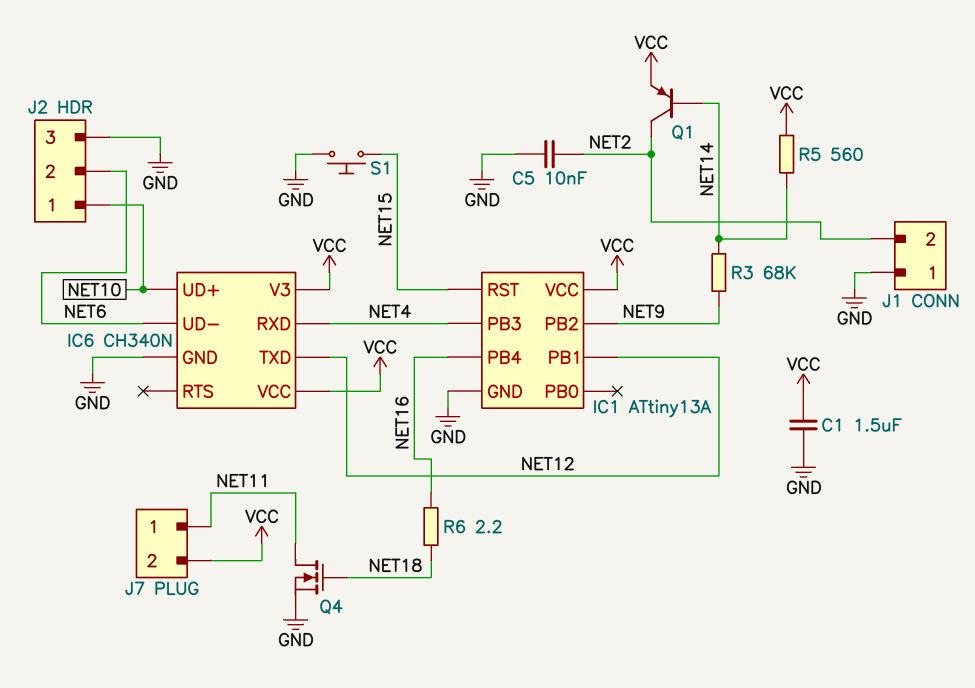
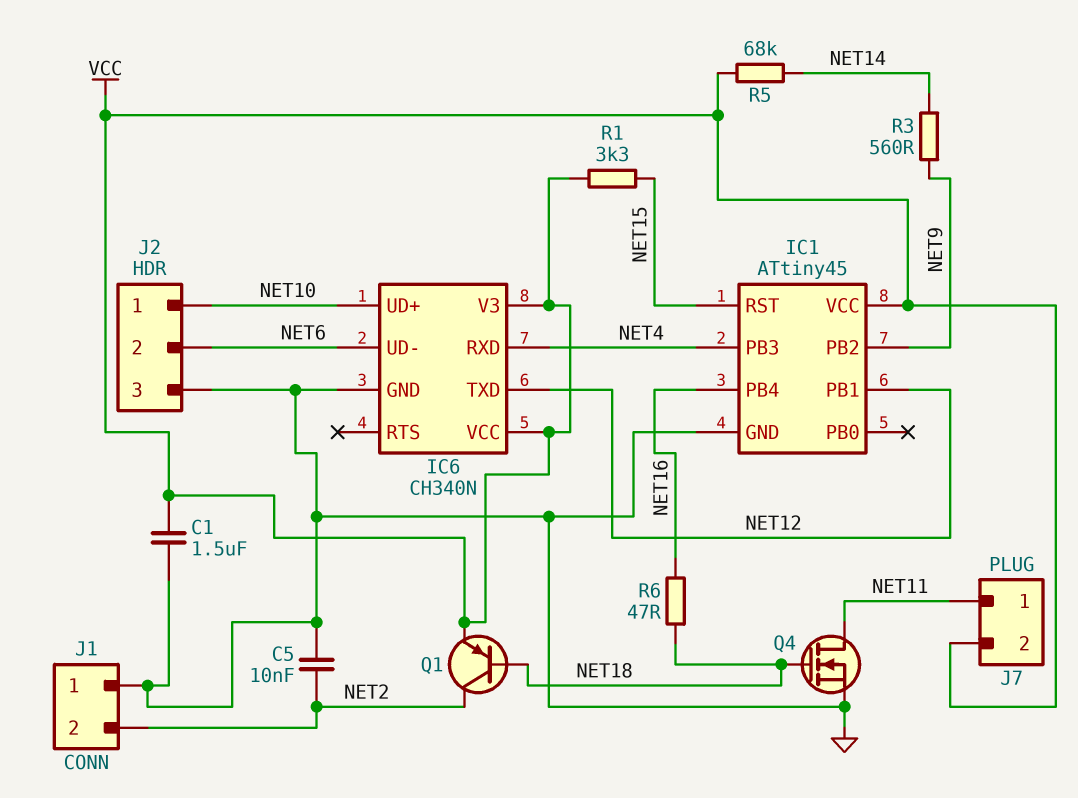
IC1: ATtiny13A -> ATtiny45
Q1: PNP (B NET14, C NET2, E VCC) -> PNP (B NET18, C NET2, E VCC)
R1: none -> 3.3k (NET15, VCC)
R3: 68k (NET9, NET14) -> 560 (NET9, NET14)
R5: 560 (NET14, VCC) -> 68k (NET14, VCC)
R6: 2.2 (NET16, NET18) -> 47 (NET16, NET18)
S1: button (GND, NET15) -> none

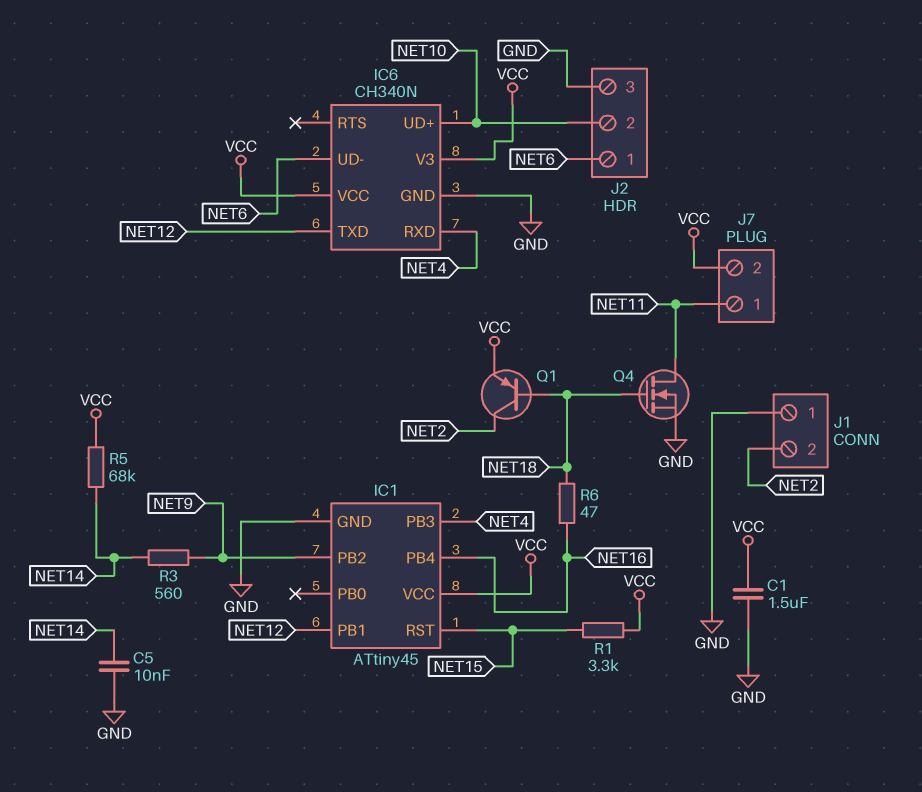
C5: 10nF (GND, NET2) -> 10nF (GND, NET14)
J2 pin 1: NET10 -> NET6
J2 pin 2: NET6 -> NET10

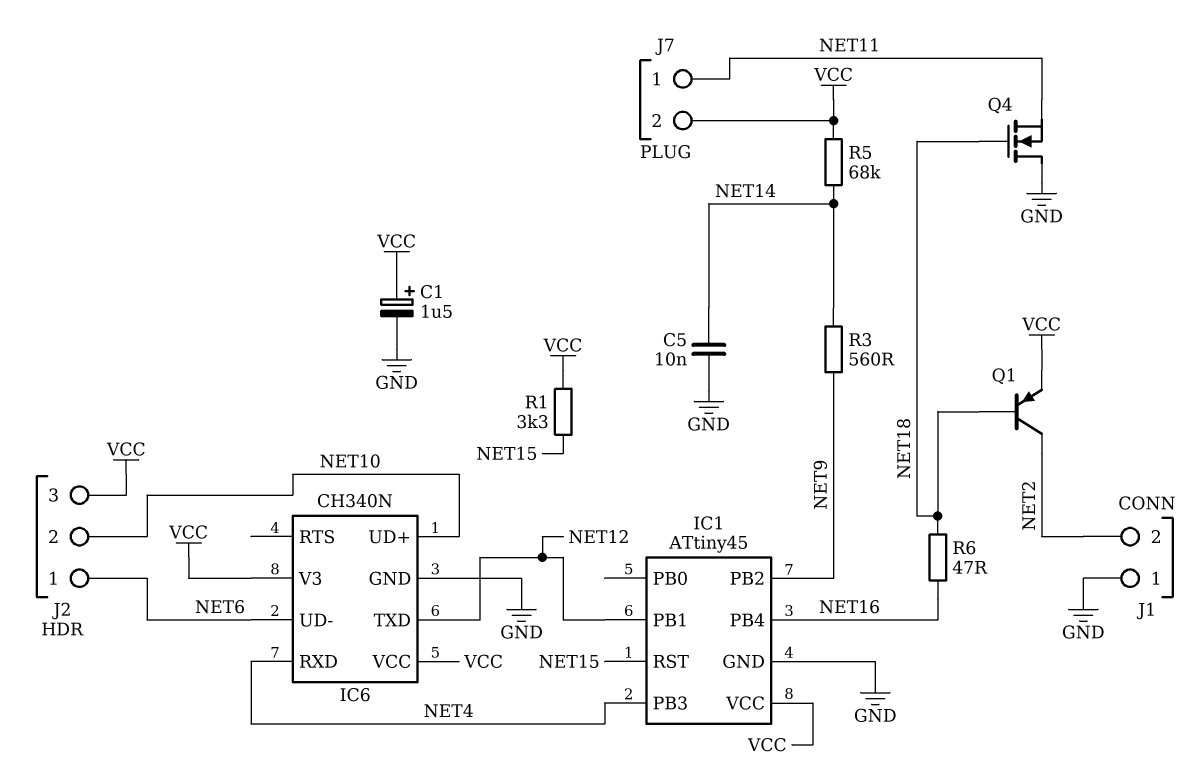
C1: 1.5uF (GND, VCC) -> 1.5uF (plus VCC, minus GND)
J2 pin 3: GND -> VCC
Q4: NMOS (G NET18, D NET11, S GND) -> NMOS (G NET18, D GND, S NET11)

